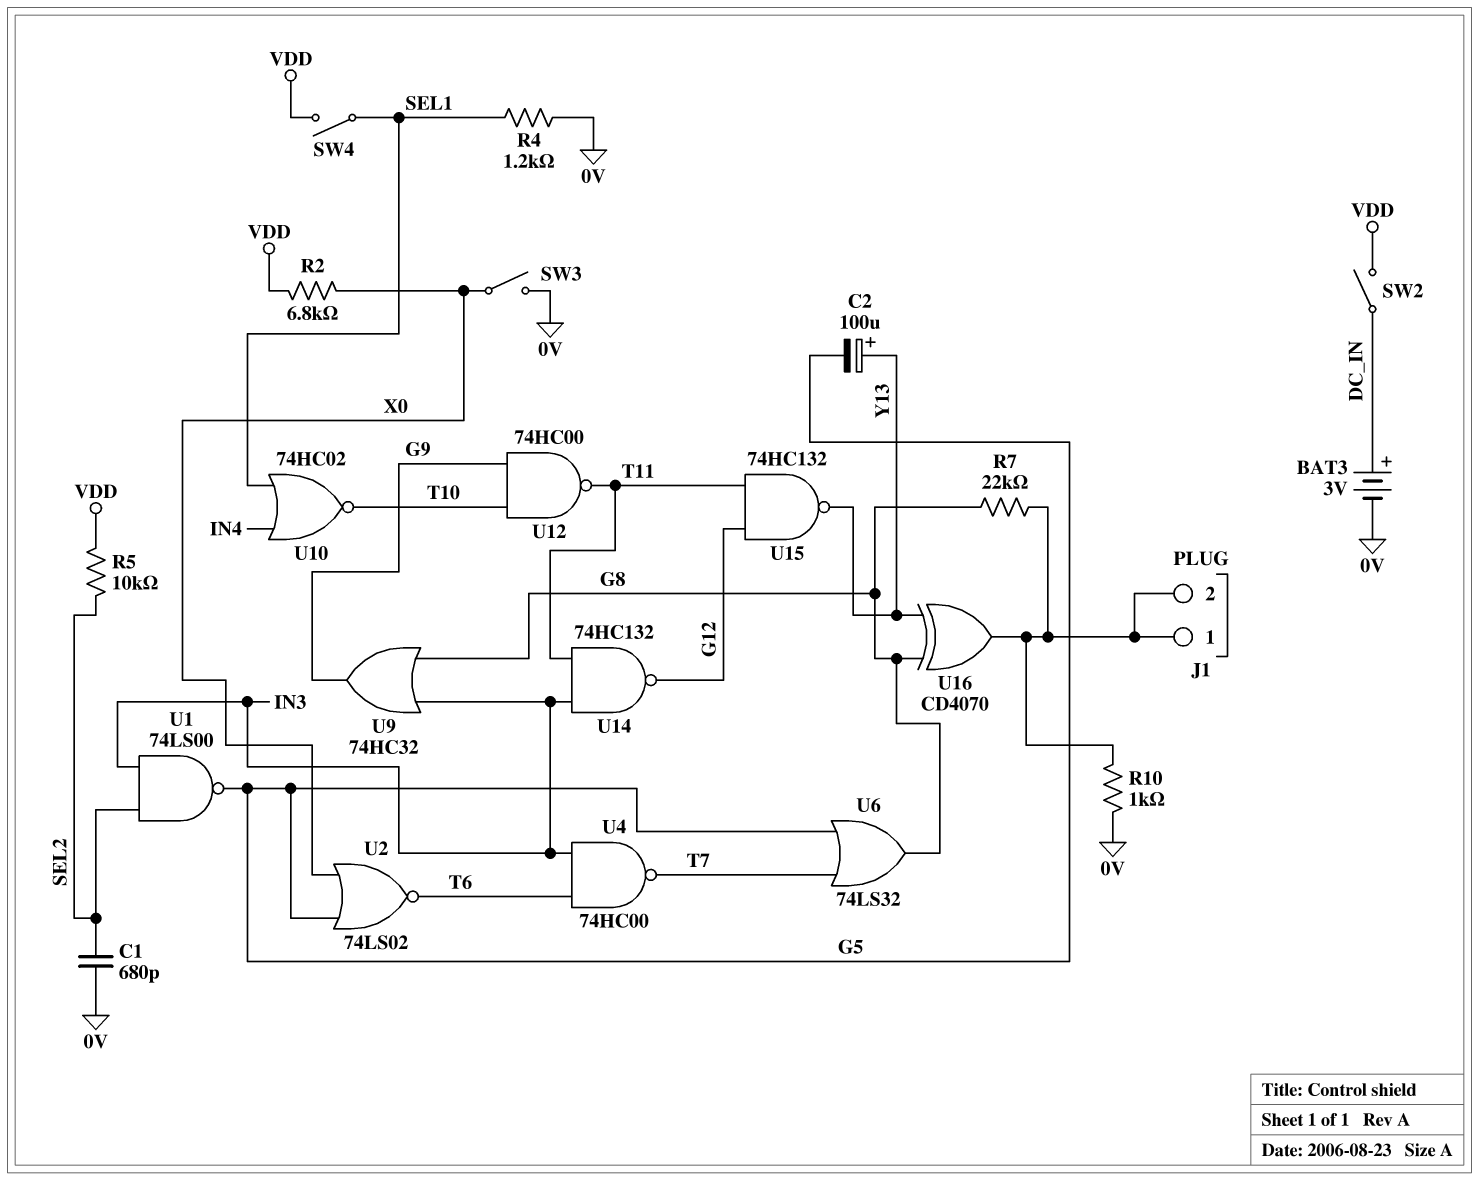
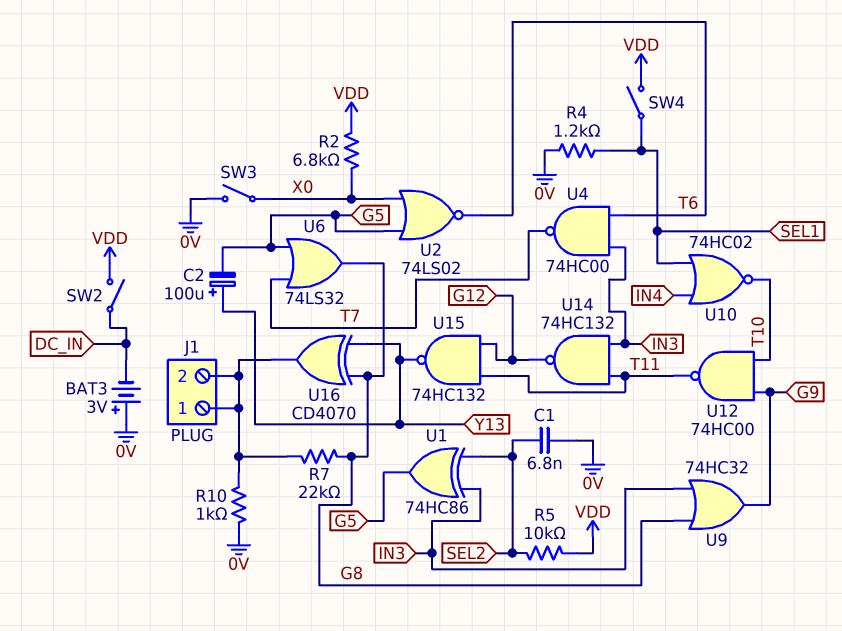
BAT3: 3V (plus DC_IN, minus 0V) -> 3V (plus 0V, minus DC_IN)
C1: 680pF (0V, SEL2) -> 6.8nF (0V, SEL2)
U1: NAND 74LS00 (in IN3, in SEL2, out G5) -> XOR 74HC86 (in IN3, in SEL2, out G5)

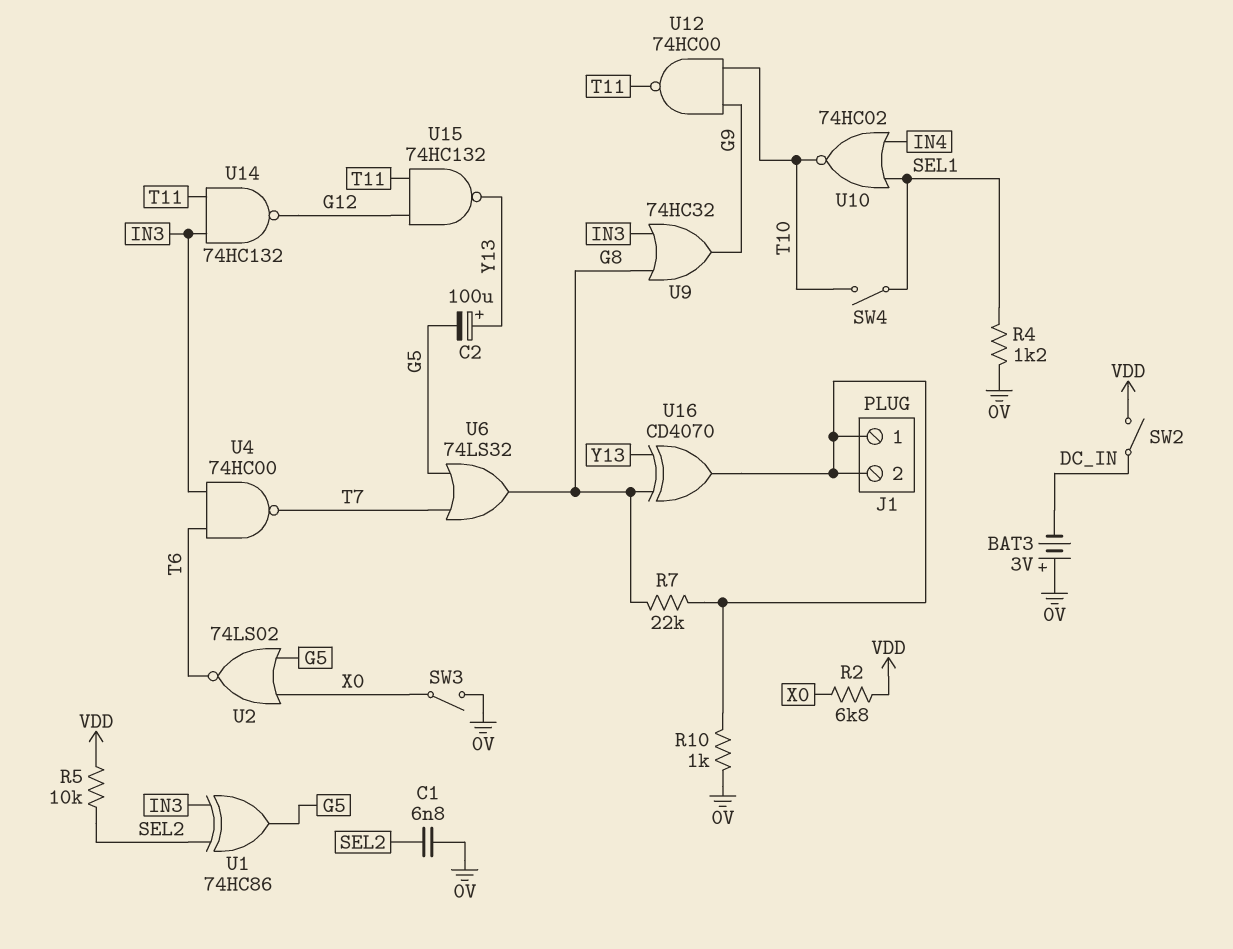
SW4: switch (SEL1, VDD) -> switch (SEL1, T10)

